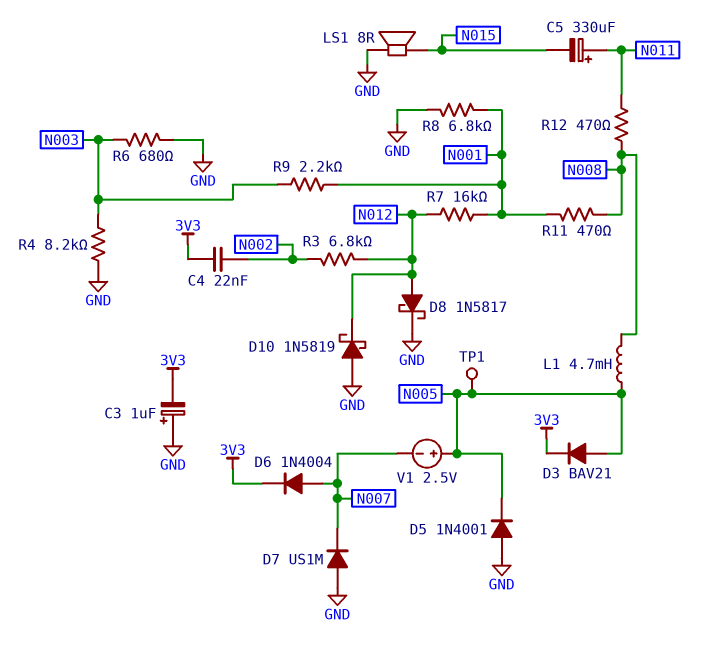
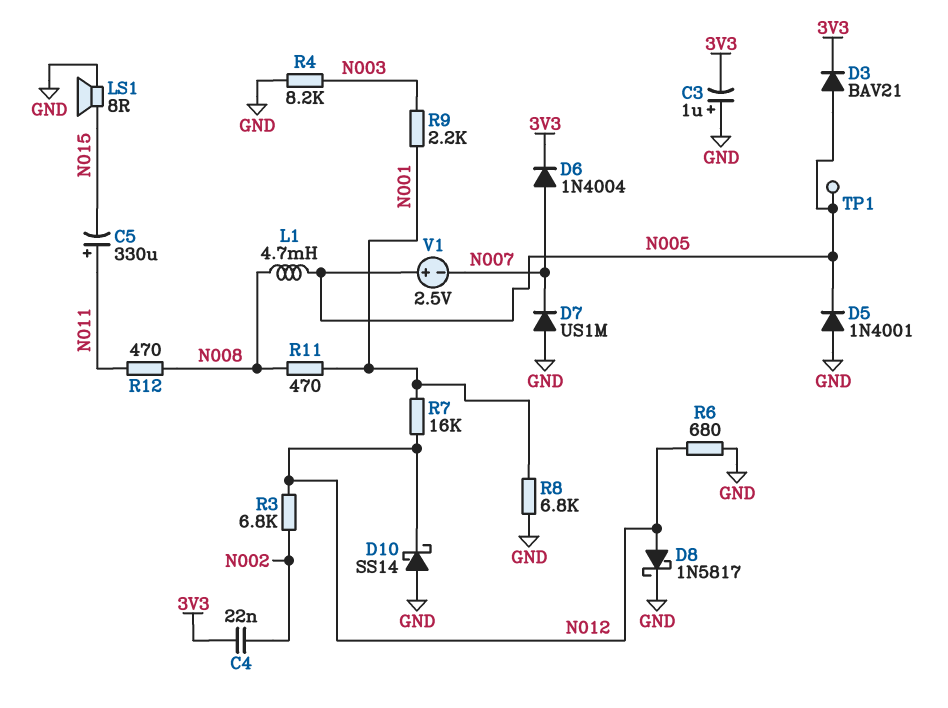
D10: schottky 1N5819 (A GND, K N012) -> schottky SS14 (A GND, K N012)
R6: 680 (GND, N003) -> 680 (GND, N012)

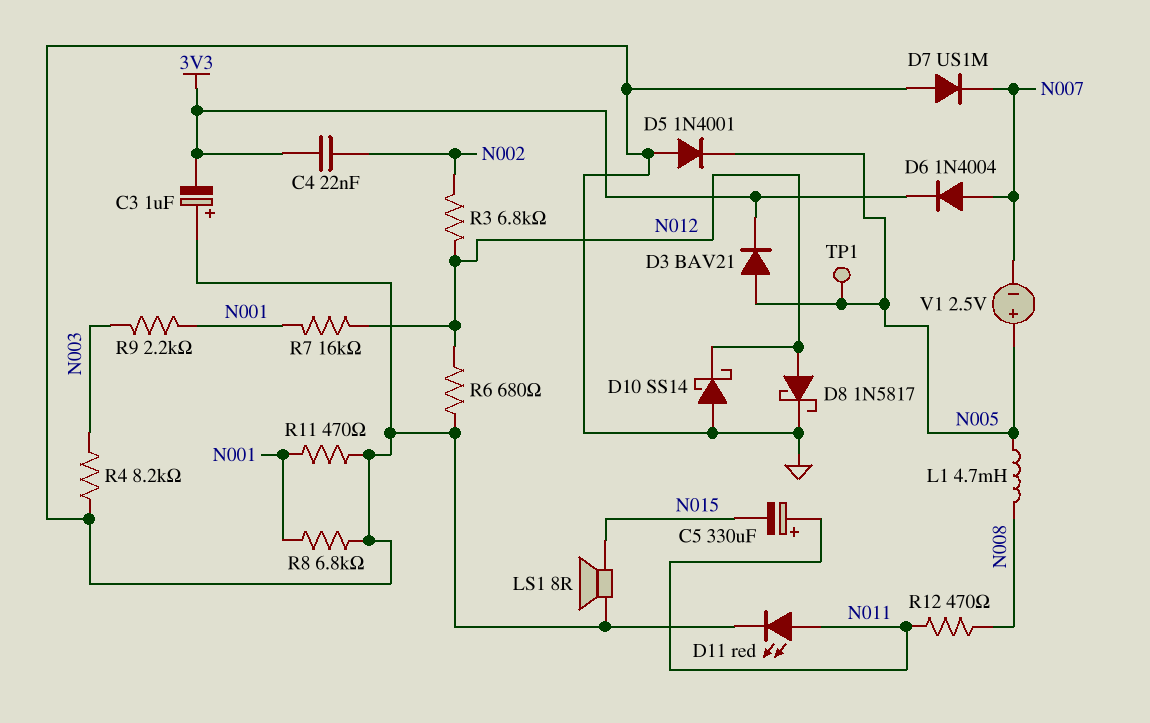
D11: none -> LED red (A N011, K GND)
R11: 470 (N001, N008) -> 470 (GND, N001)

